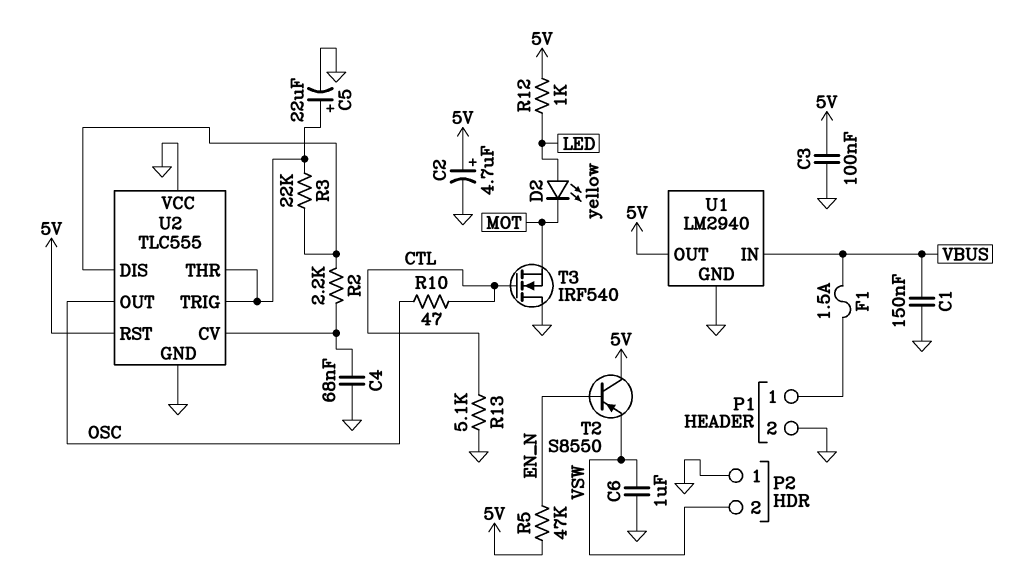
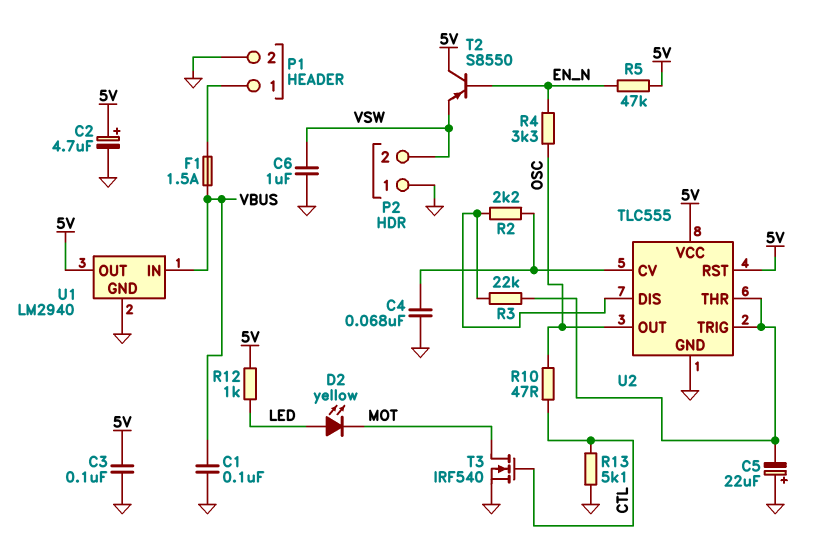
C1: 150nF (GND, VBUS) -> 100nF (GND, VBUS)
C5: 22uF (plus U2/THR, minus GND) -> 22uF (plus GND, minus U2/THR)
R4: none -> 3.3k (EN_N, OSC)
T3: NMOS IRF540 (G CTL, D GND, S MOT) -> NMOS IRF540 (G CTL, D MOT, S GND)
U2 pin VCC: GND -> 5V

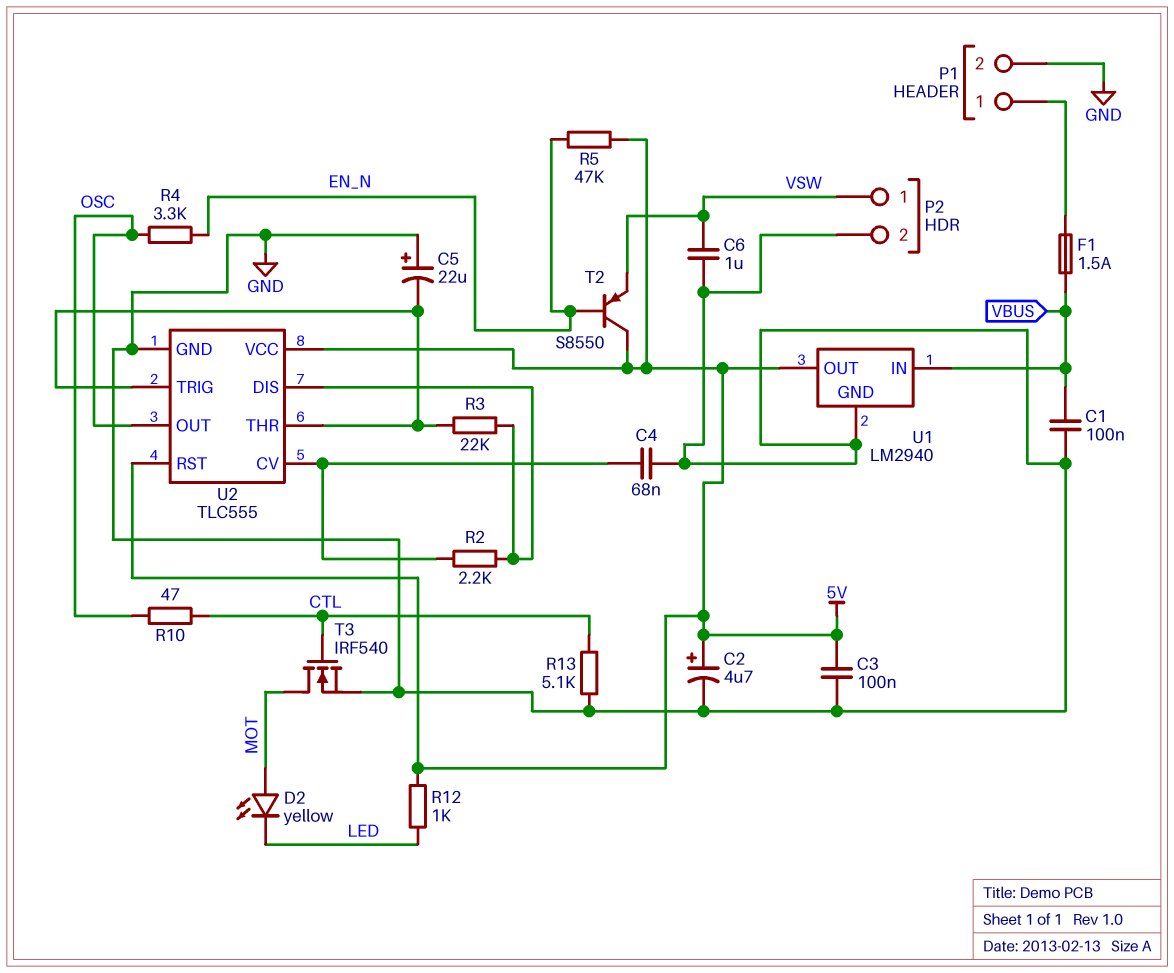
D2: LED yellow (A LED, K MOT) -> LED yellow (A MOT, K LED)
P2 pin 1: GND -> VSW
P2 pin 2: VSW -> GND

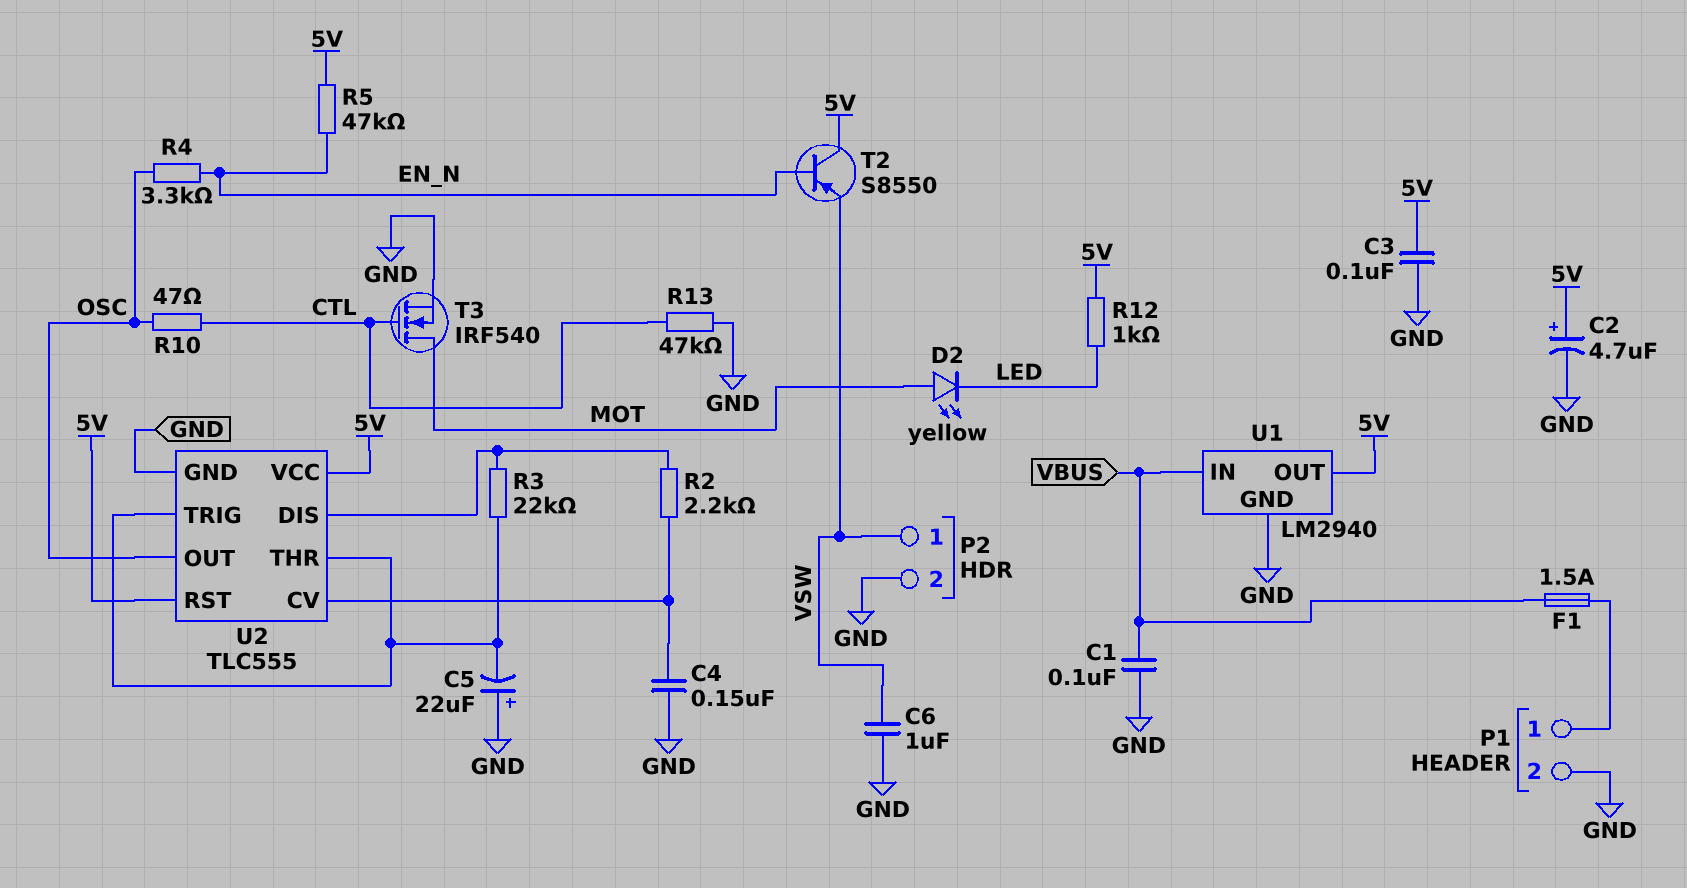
C4: 68nF (GND, U2/CV) -> 150nF (GND, U2/CV)
R13: 5.1k (CTL, GND) -> 47k (CTL, GND)

